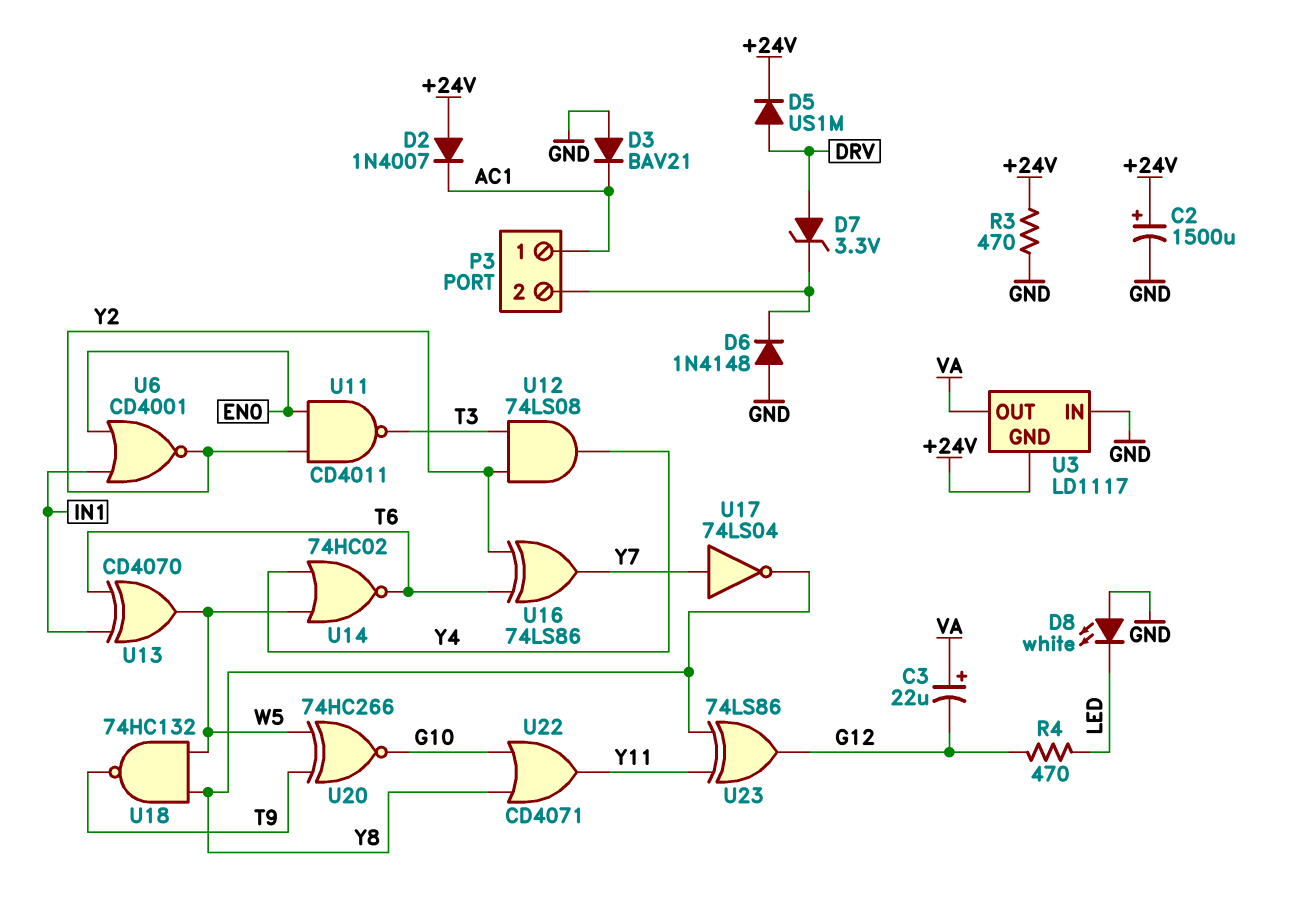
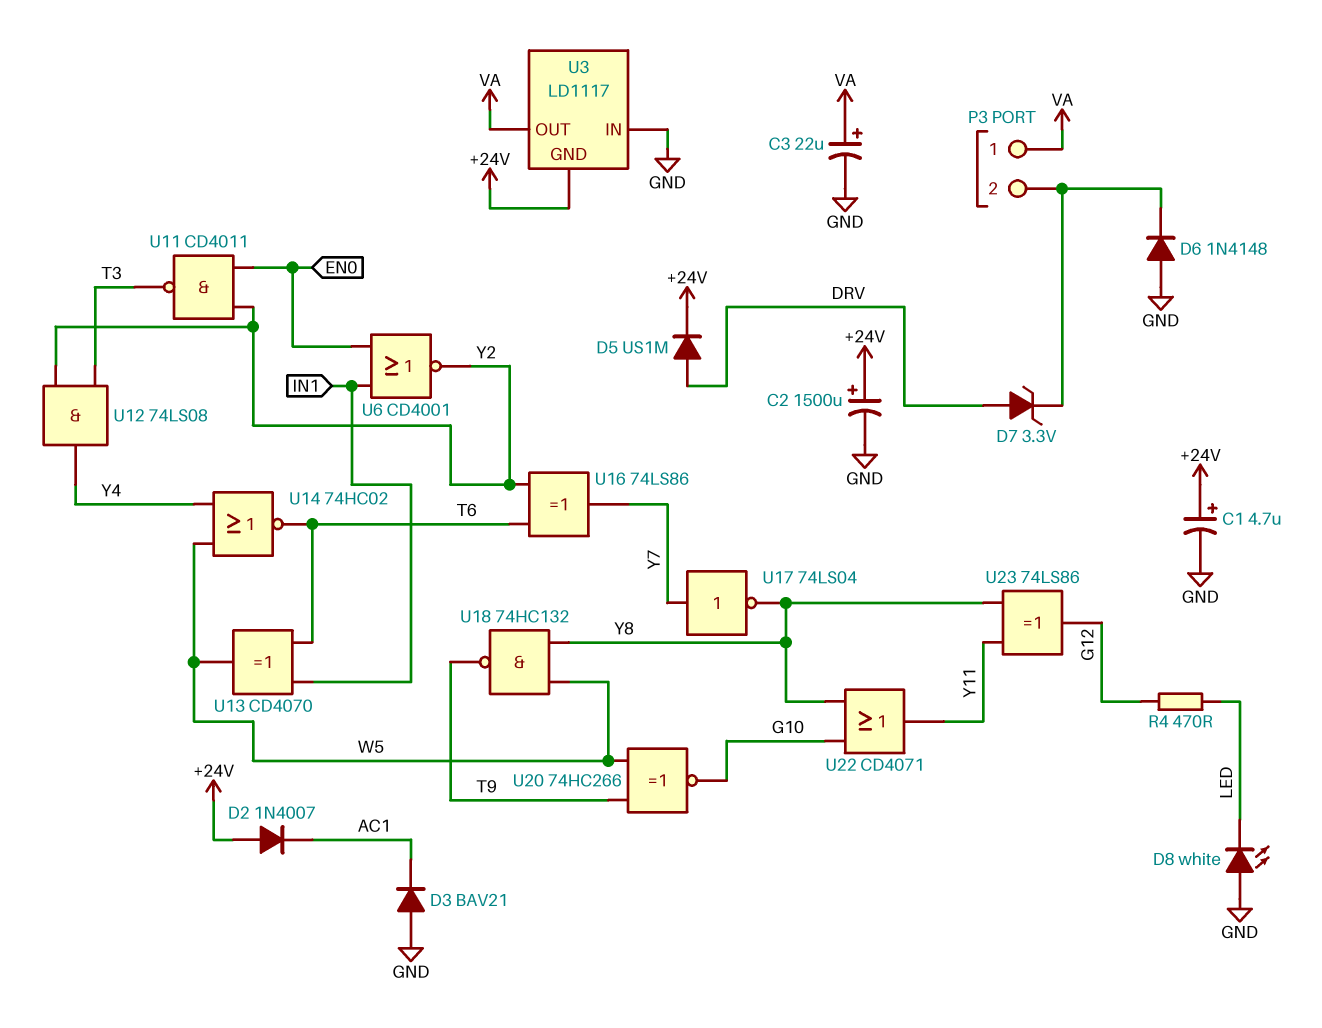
C1: none -> 4.7uF (plus +24V, minus GND)
C3: 22uF (plus VA, minus G12) -> 22uF (plus VA, minus GND)
P3 pin 1: AC1 -> VA
R3: 470 (+24V, GND) -> none

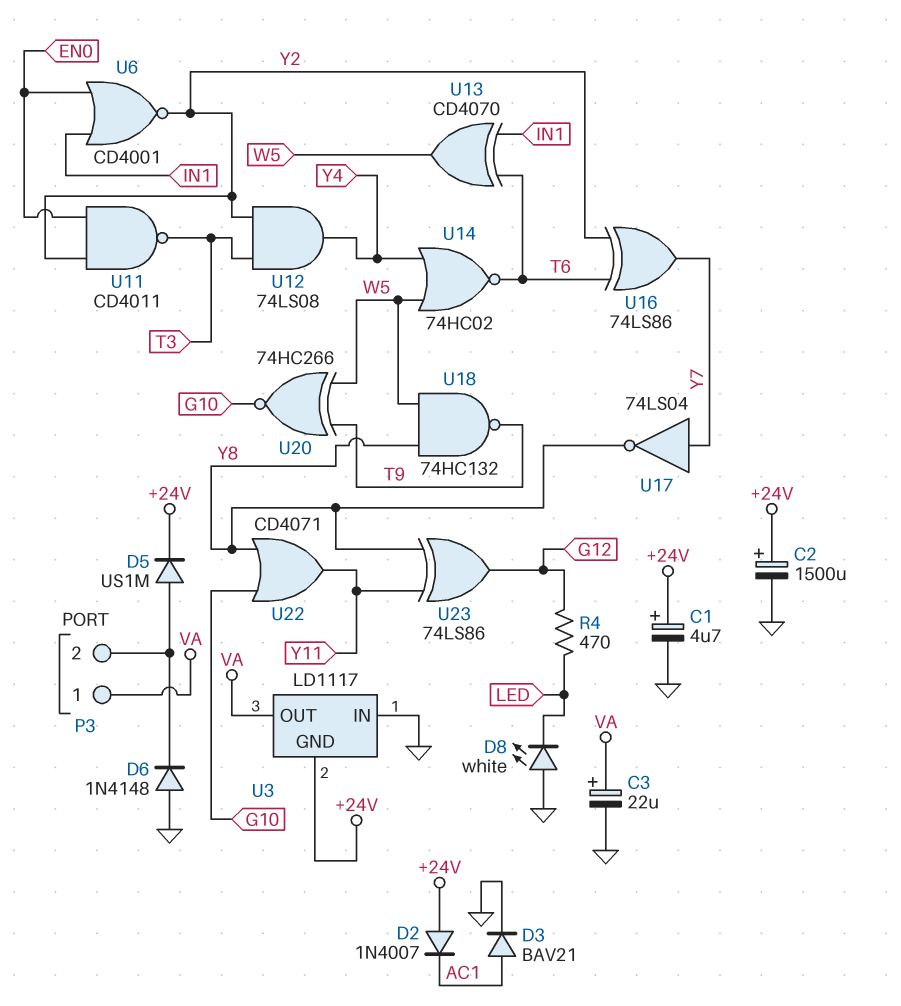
D3: diode BAV21 (A GND, K AC1) -> diode BAV21 (A AC1, K GND)
D5: diode US1M (A DRV, K +24V) -> diode US1M (A P3/2, K +24V)
D7: zener 3.3V (A DRV, K P3/2) -> none

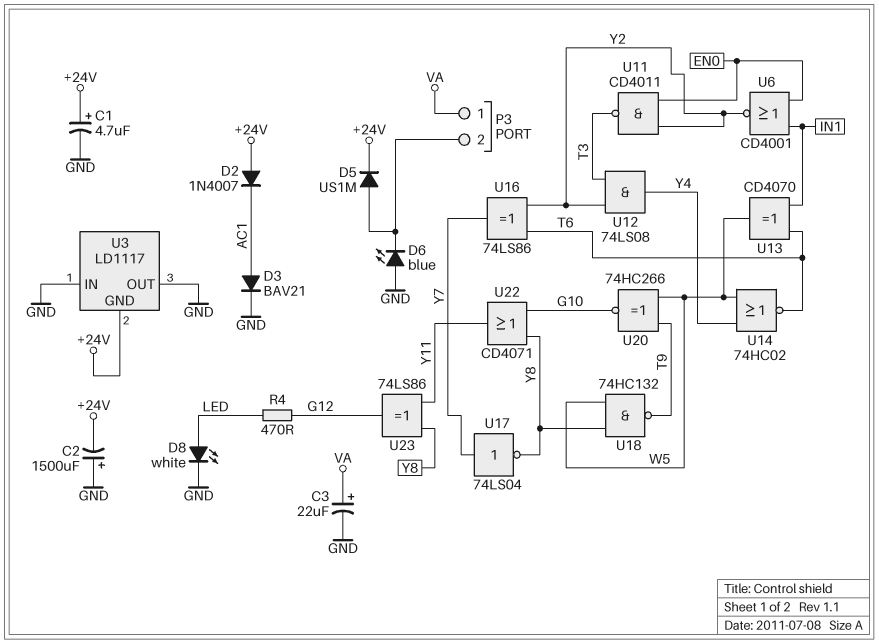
C2: 1500uF (plus +24V, minus GND) -> 1500uF (plus GND, minus +24V)
D6: diode 1N4148 (A GND, K P3/2) -> LED blue (A GND, K P3/2)
D8: LED white (A GND, K LED) -> LED white (A LED, K GND)
U3 pin OUT: VA -> GND

